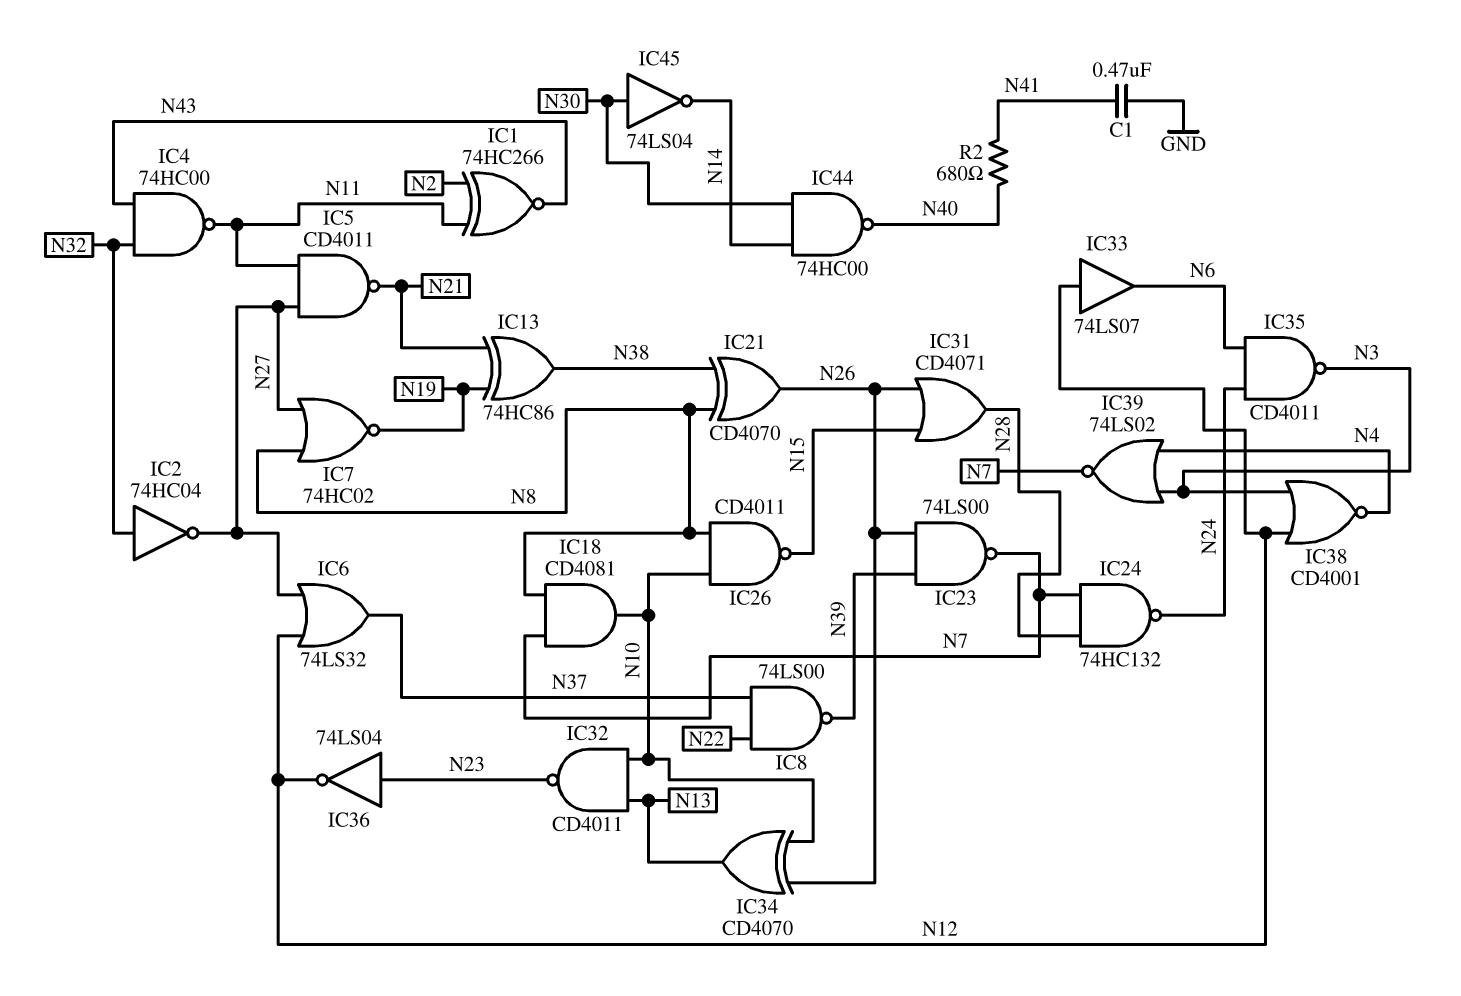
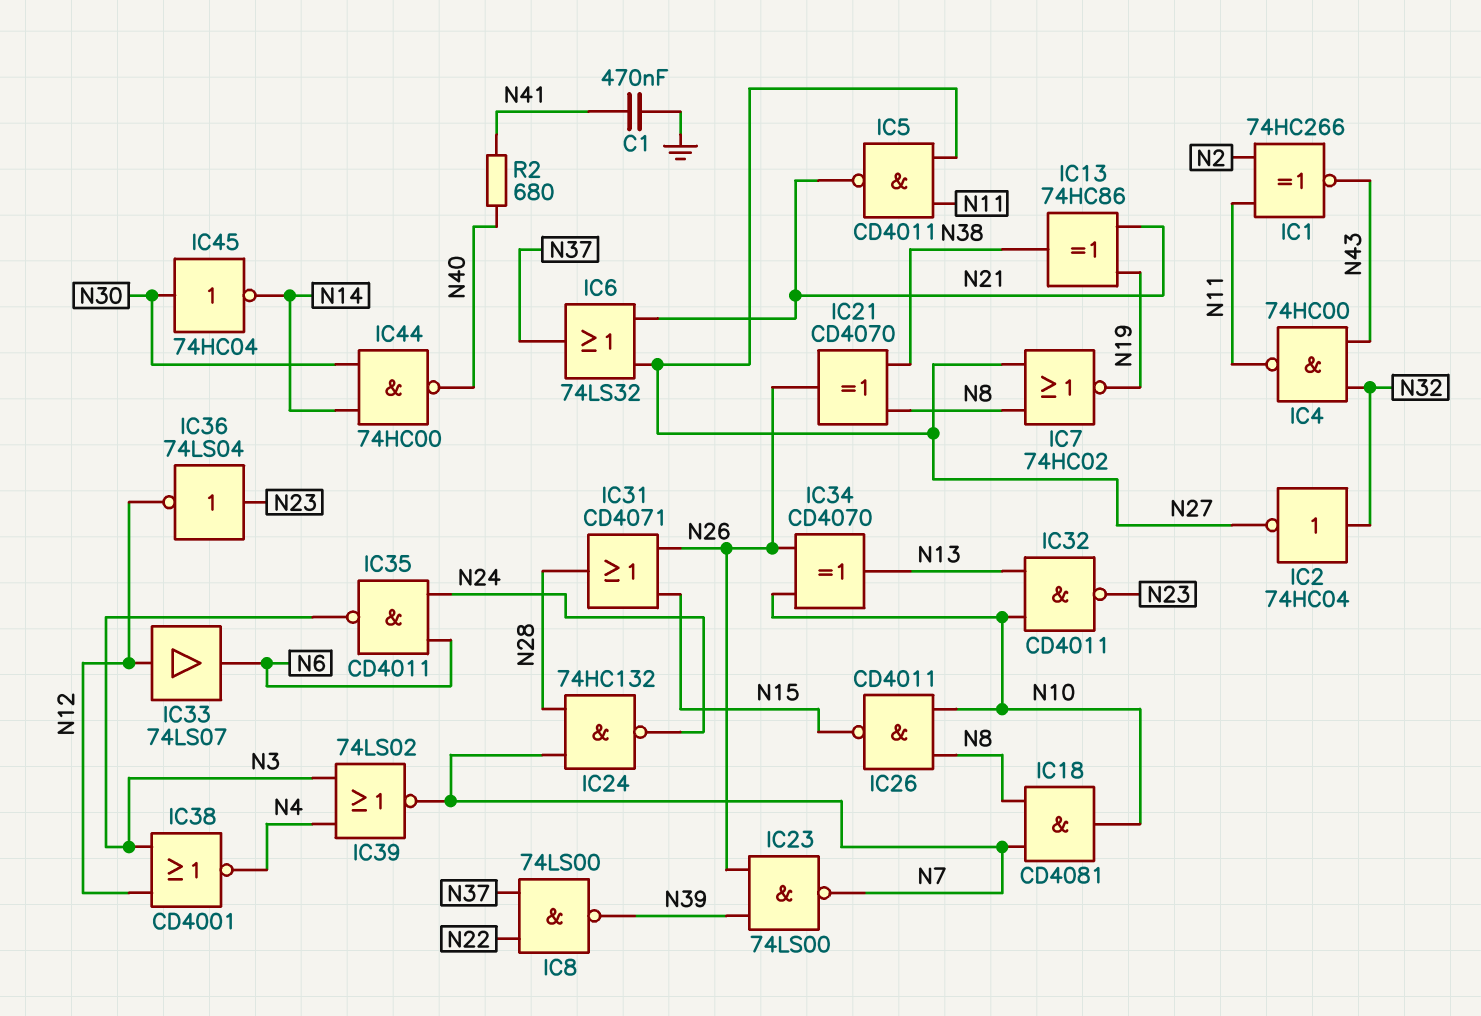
IC6: OR 74LS32 (in N12, in N27, out N37) -> OR 74LS32 (in N21, in N27, out N37)
IC45: NOT 74LS04 (in N30, out N14) -> NOT 74HC04 (in N30, out N14)

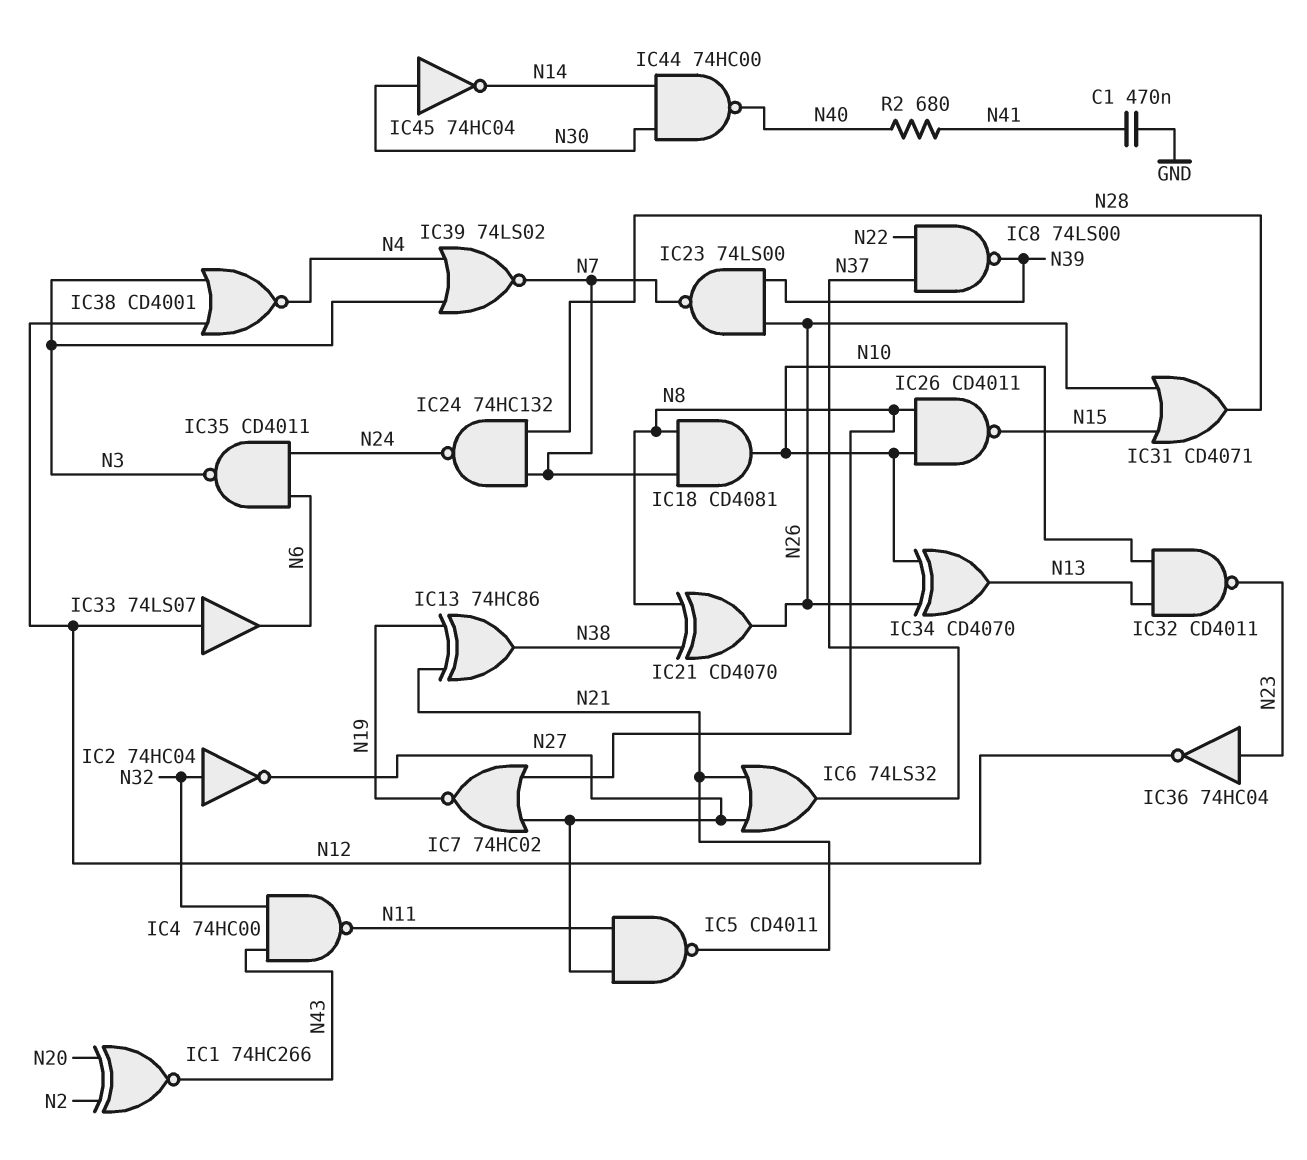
IC1: XNOR 74HC266 (in N2, in N11, out N43) -> XNOR 74HC266 (in N2, in N20, out N43)
IC36: NOT 74LS04 (in N23, out N12) -> NOT 74HC04 (in N23, out N12)

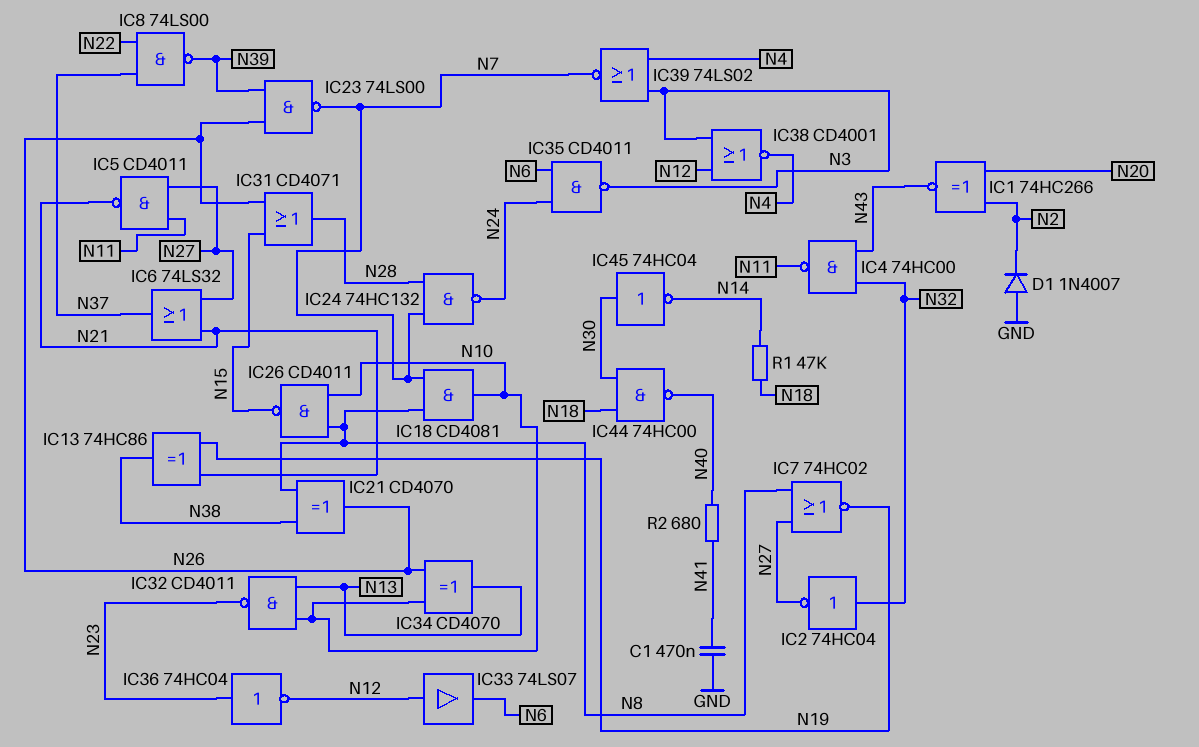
D1: none -> diode 1N4007 (A GND, K N2)
IC44: NAND 74HC00 (in N14, in N30, out N40) -> NAND 74HC00 (in N18, in N30, out N40)
R1: none -> 47k (N14, N18)

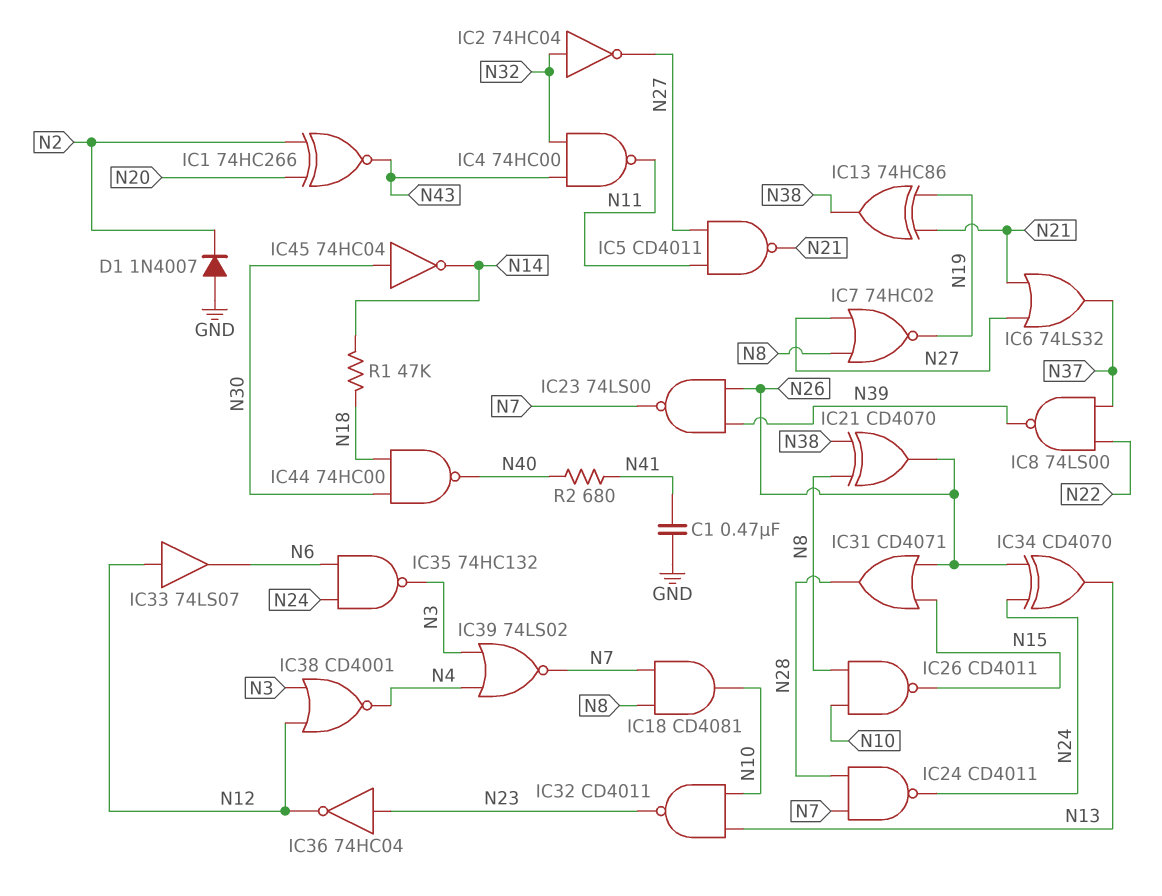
IC24: NAND 74HC132 (in N7, in N28, out N24) -> NAND CD4011 (in N7, in N28, out N24)
IC34: XOR CD4070 (in N10, in N26, out N13) -> XOR CD4070 (in N24, in N26, out N13)
IC35: NAND CD4011 (in N6, in N24, out N3) -> NAND 74HC132 (in N6, in N24, out N3)

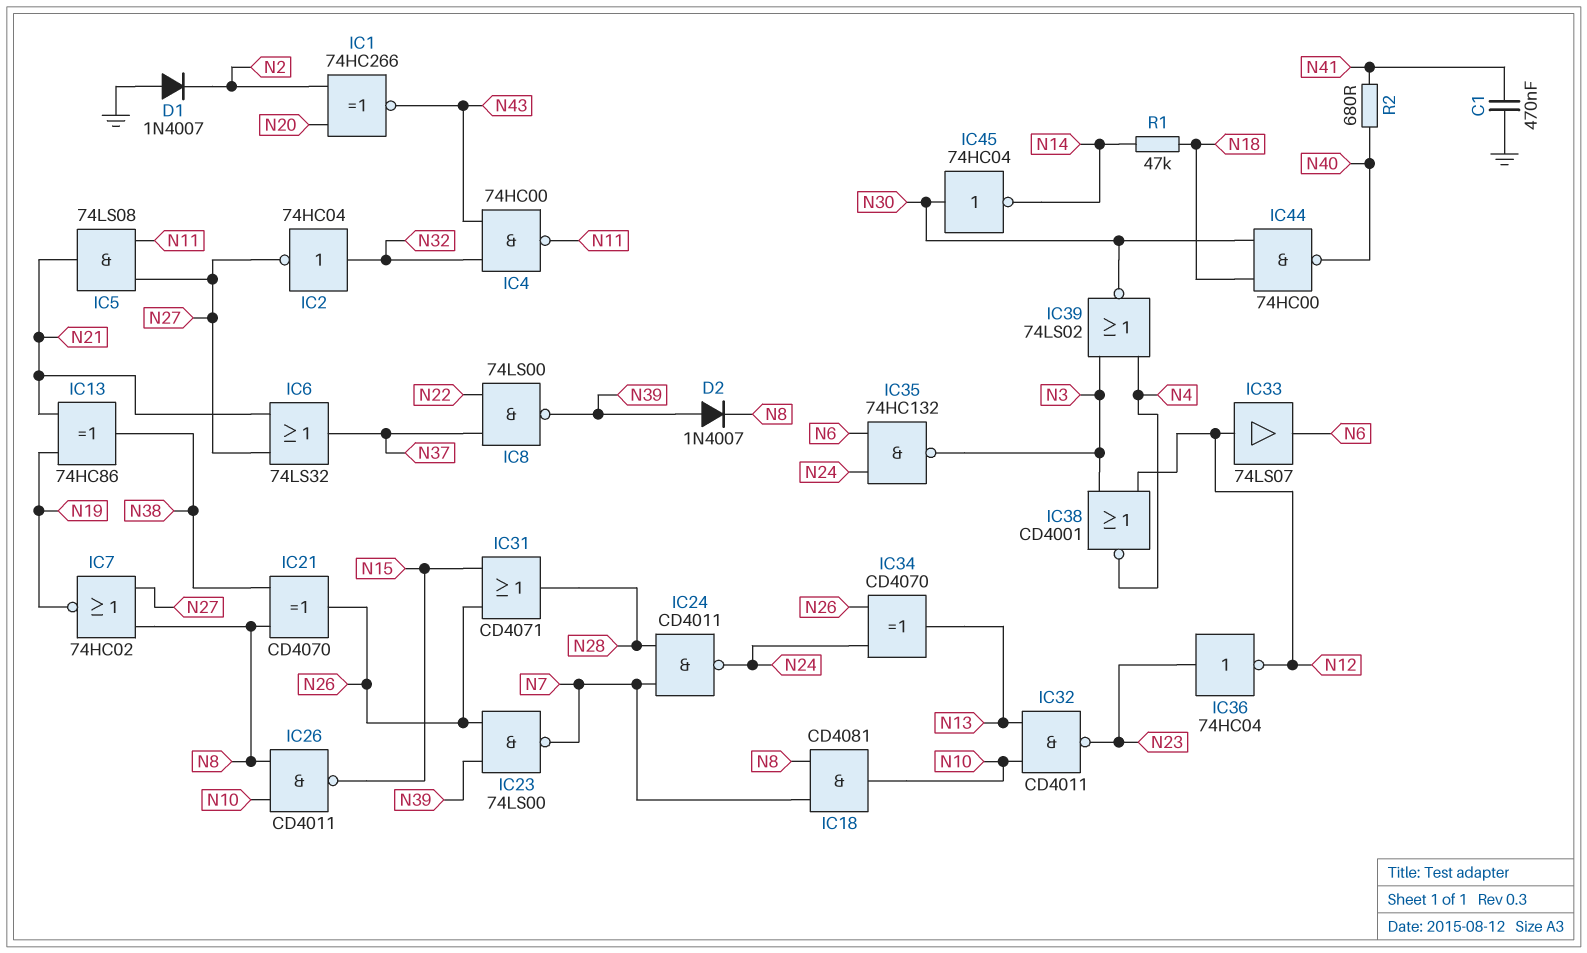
D2: none -> diode 1N4007 (A N39, K N8)
IC5: NAND CD4011 (in N11, in N27, out N21) -> AND 74LS08 (in N11, in N27, out N21)
IC39: NOR 74LS02 (in N3, in N4, out N7) -> NOR 74LS02 (in N3, in N4, out N30)

